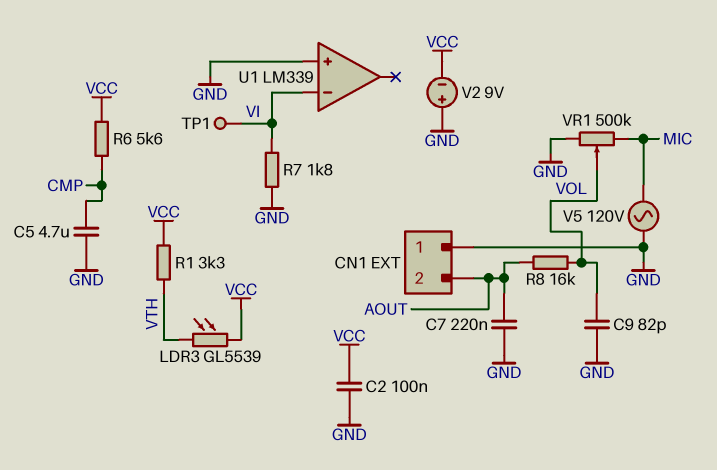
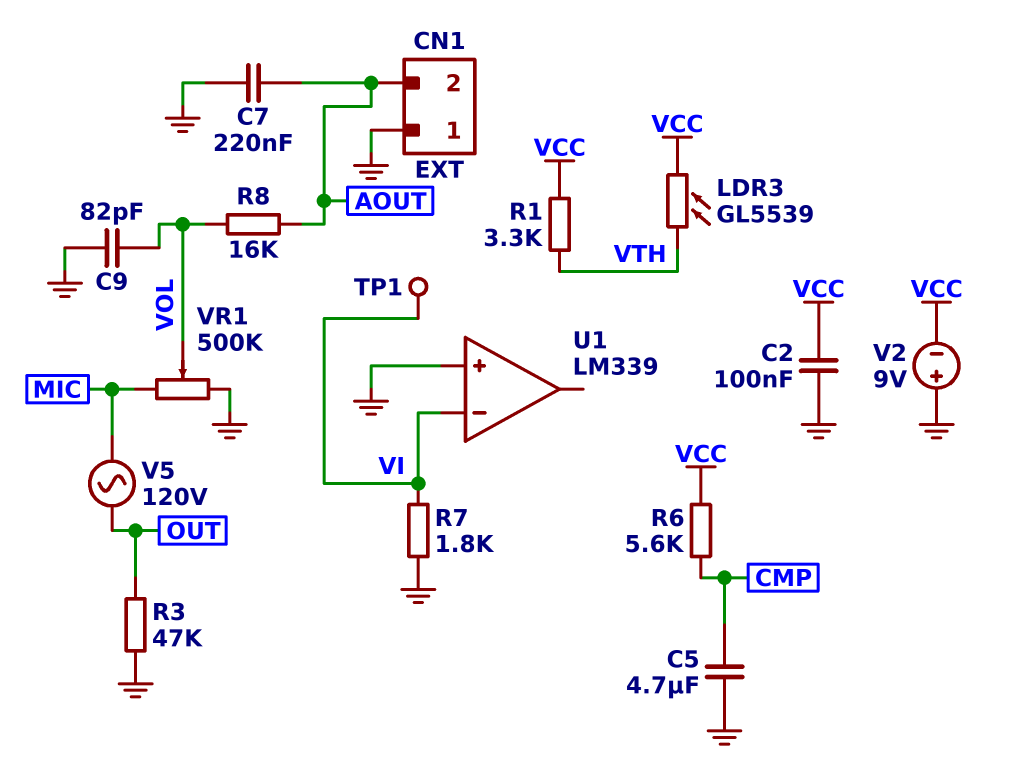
R3: none -> 47k (GND, OUT)
V5: AC 120V (GND, MIC) -> AC 120V (MIC, OUT)

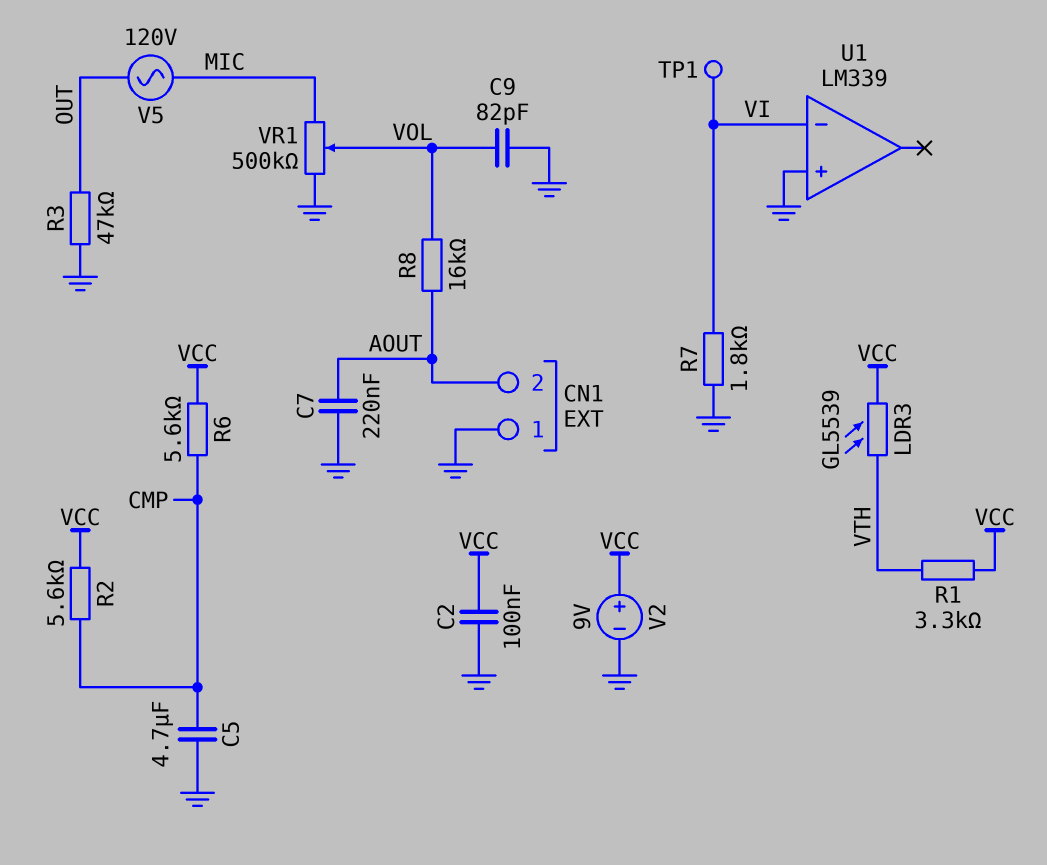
R2: none -> 5.6k (CMP, VCC)
V2: 9V (plus GND, minus VCC) -> 9V (plus VCC, minus GND)

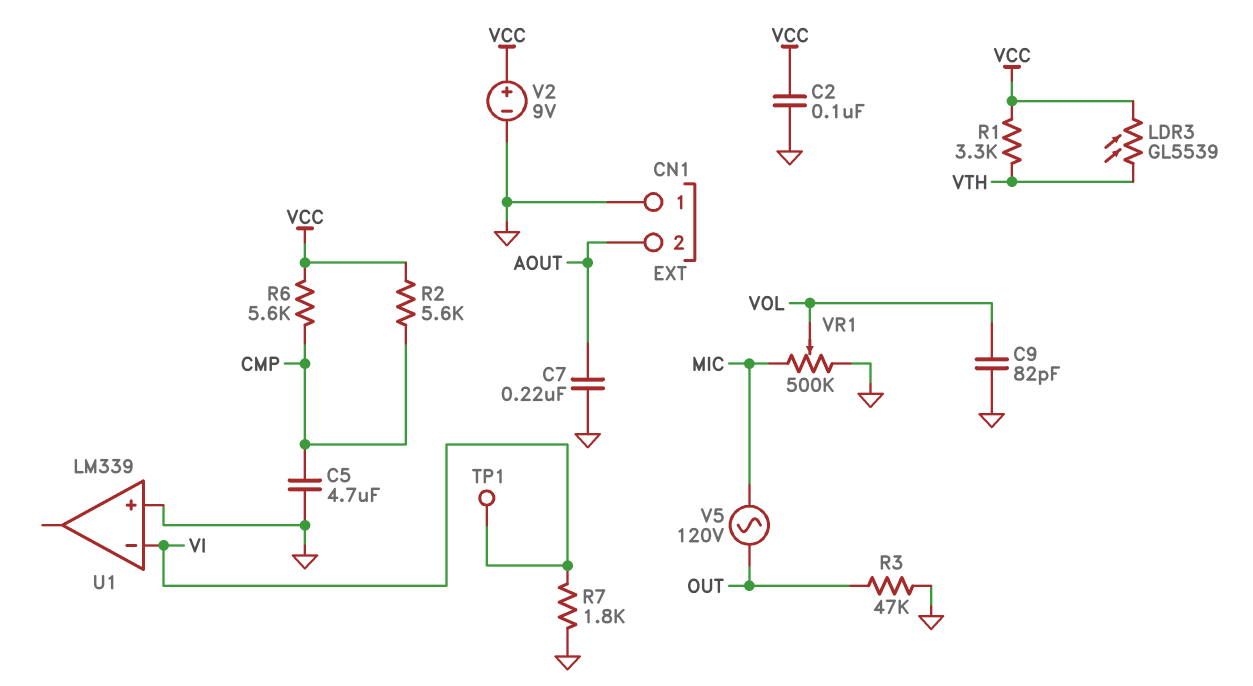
R8: 16k (AOUT, VOL) -> none

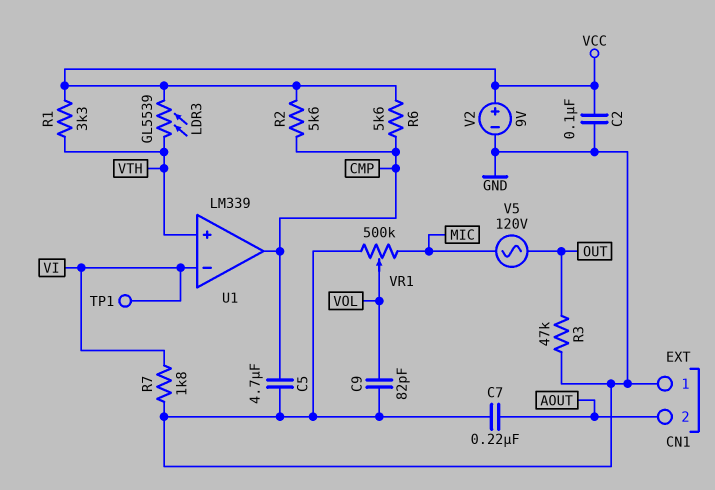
U1 pin in+: GND -> VTH
U1 pin out: none -> CMP

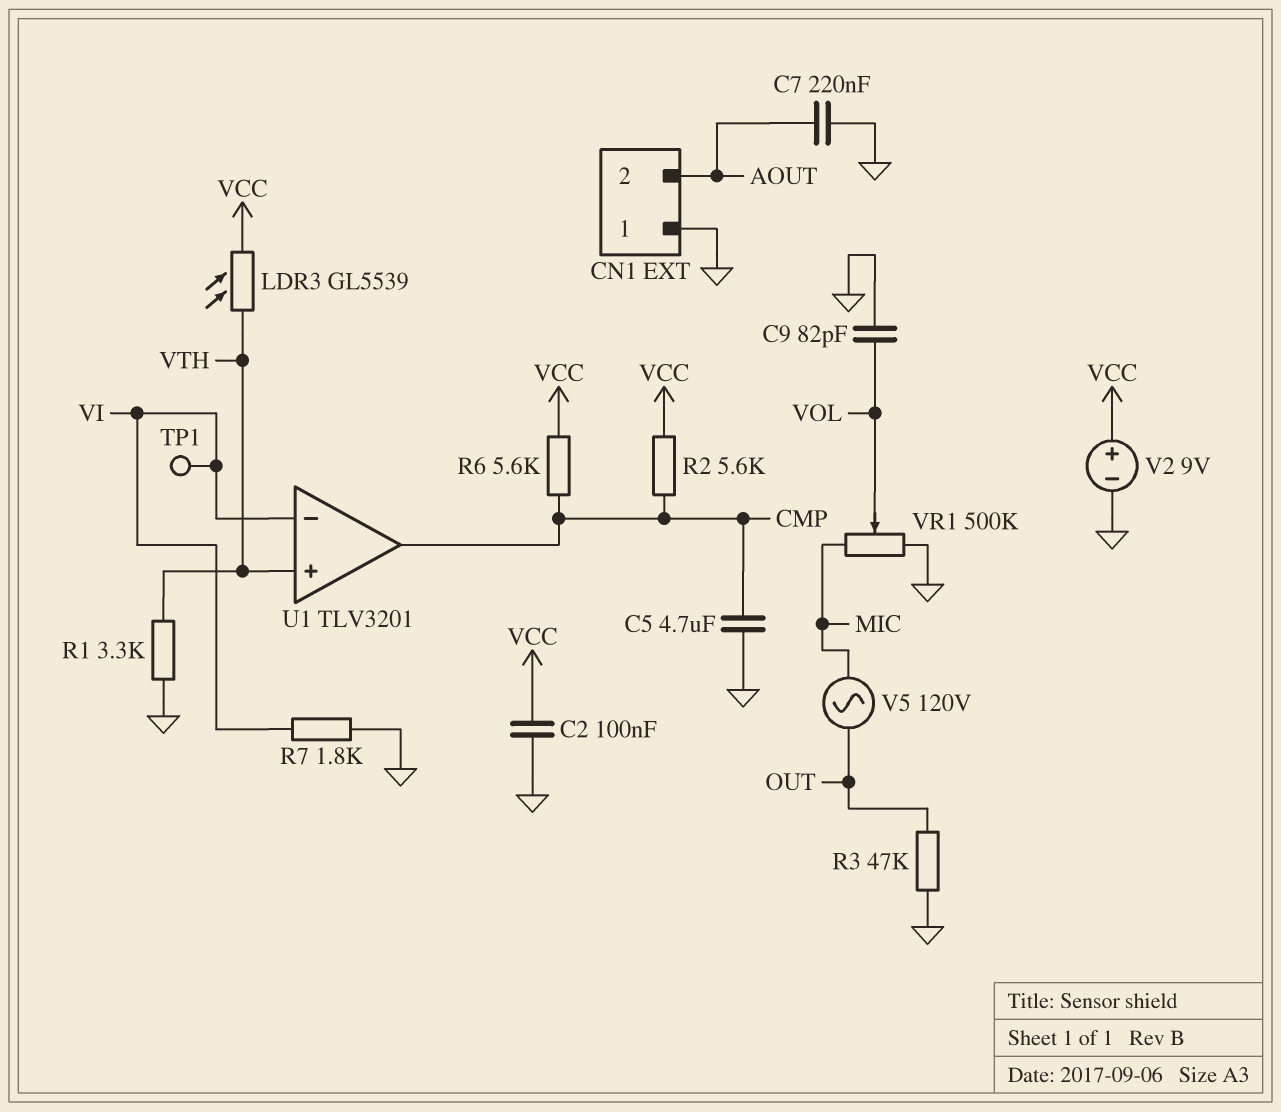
R1: 3.3k (VCC, VTH) -> 3.3k (GND, VTH)
U1: LM339 -> TLV3201

